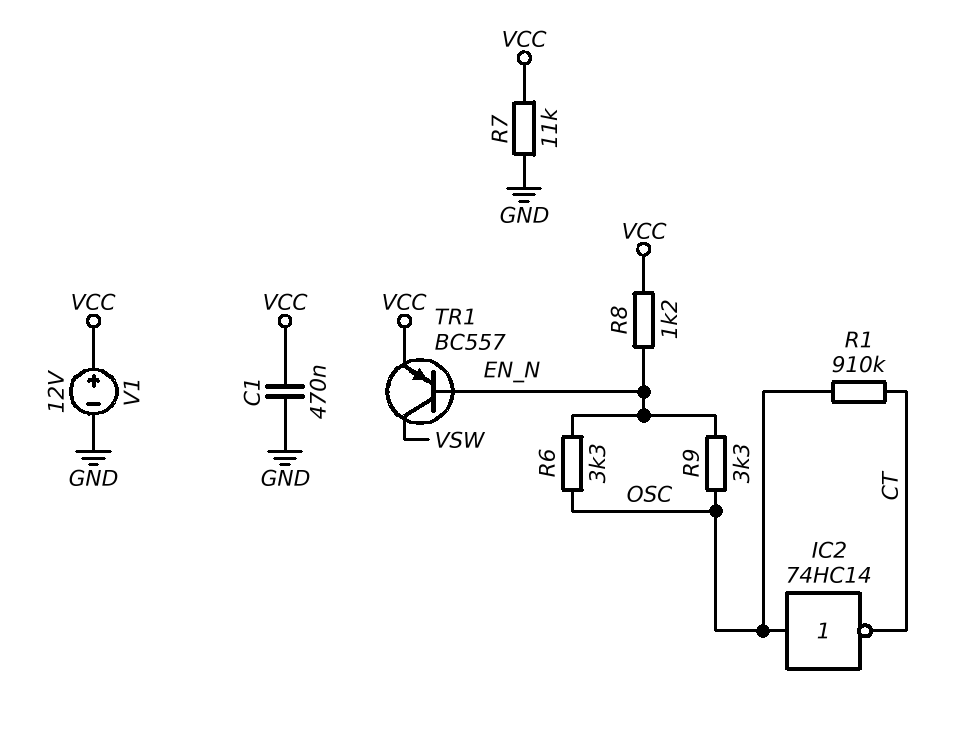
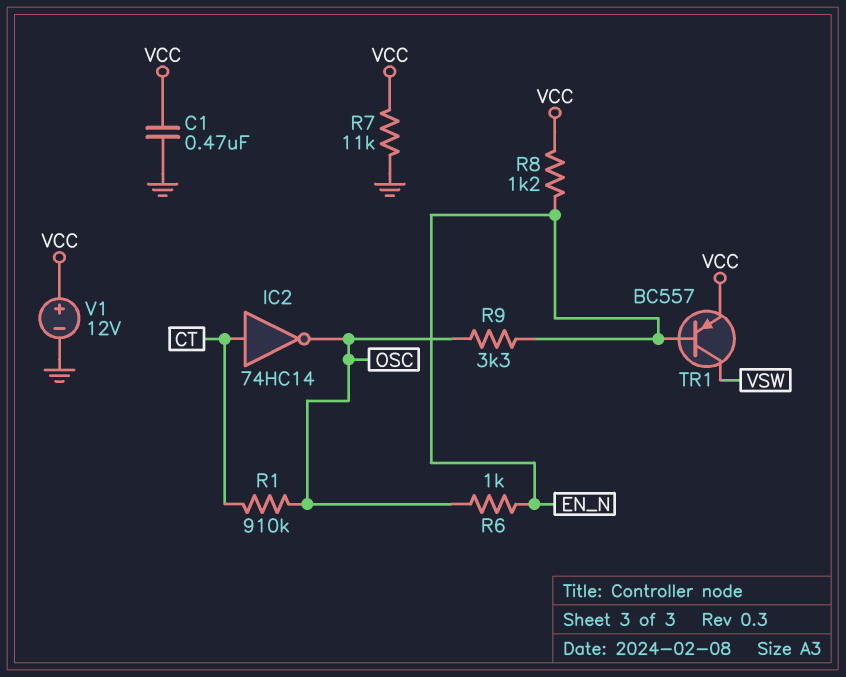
IC2: NOT 74HC14 (in OSC, out CT) -> NOT 74HC14 (in CT, out OSC)
R6: 3.3k (EN_N, OSC) -> 1k (EN_N, OSC)

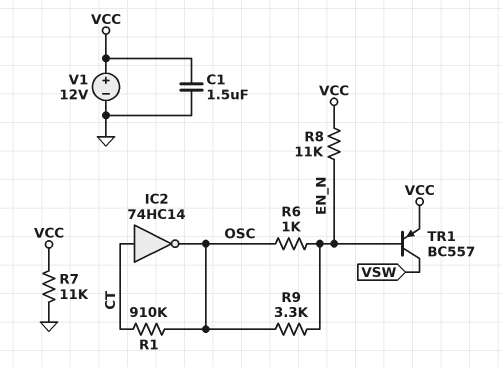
C1: 470nF (GND, VCC) -> 1.5uF (GND, VCC)
R8: 1.2k (EN_N, VCC) -> 11k (EN_N, VCC)

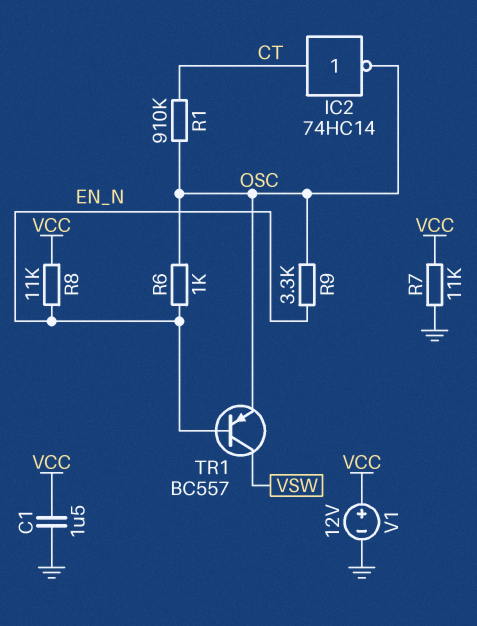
TR1: PNP BC557 (B EN_N, C VSW, E VCC) -> PNP BC557 (B EN_N, C VSW, E OSC)

